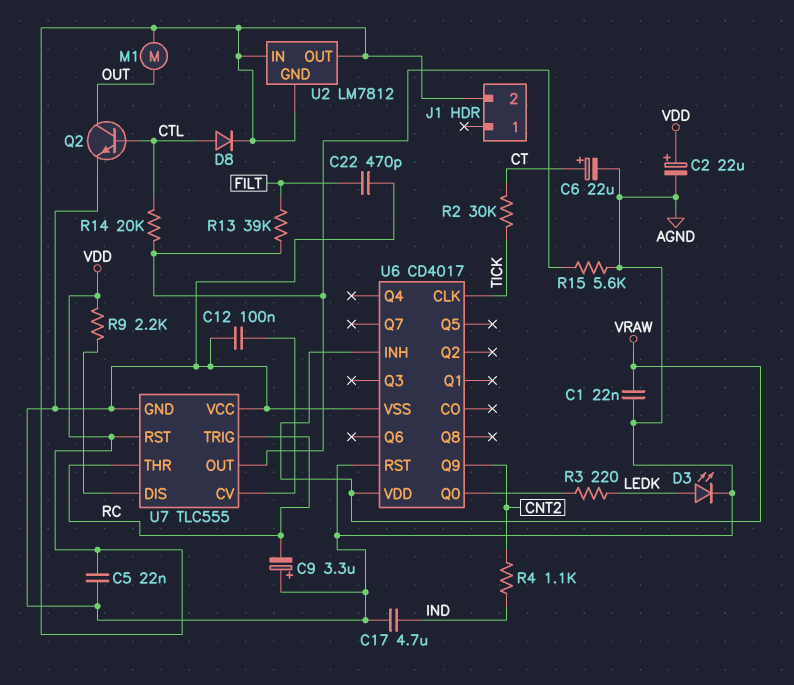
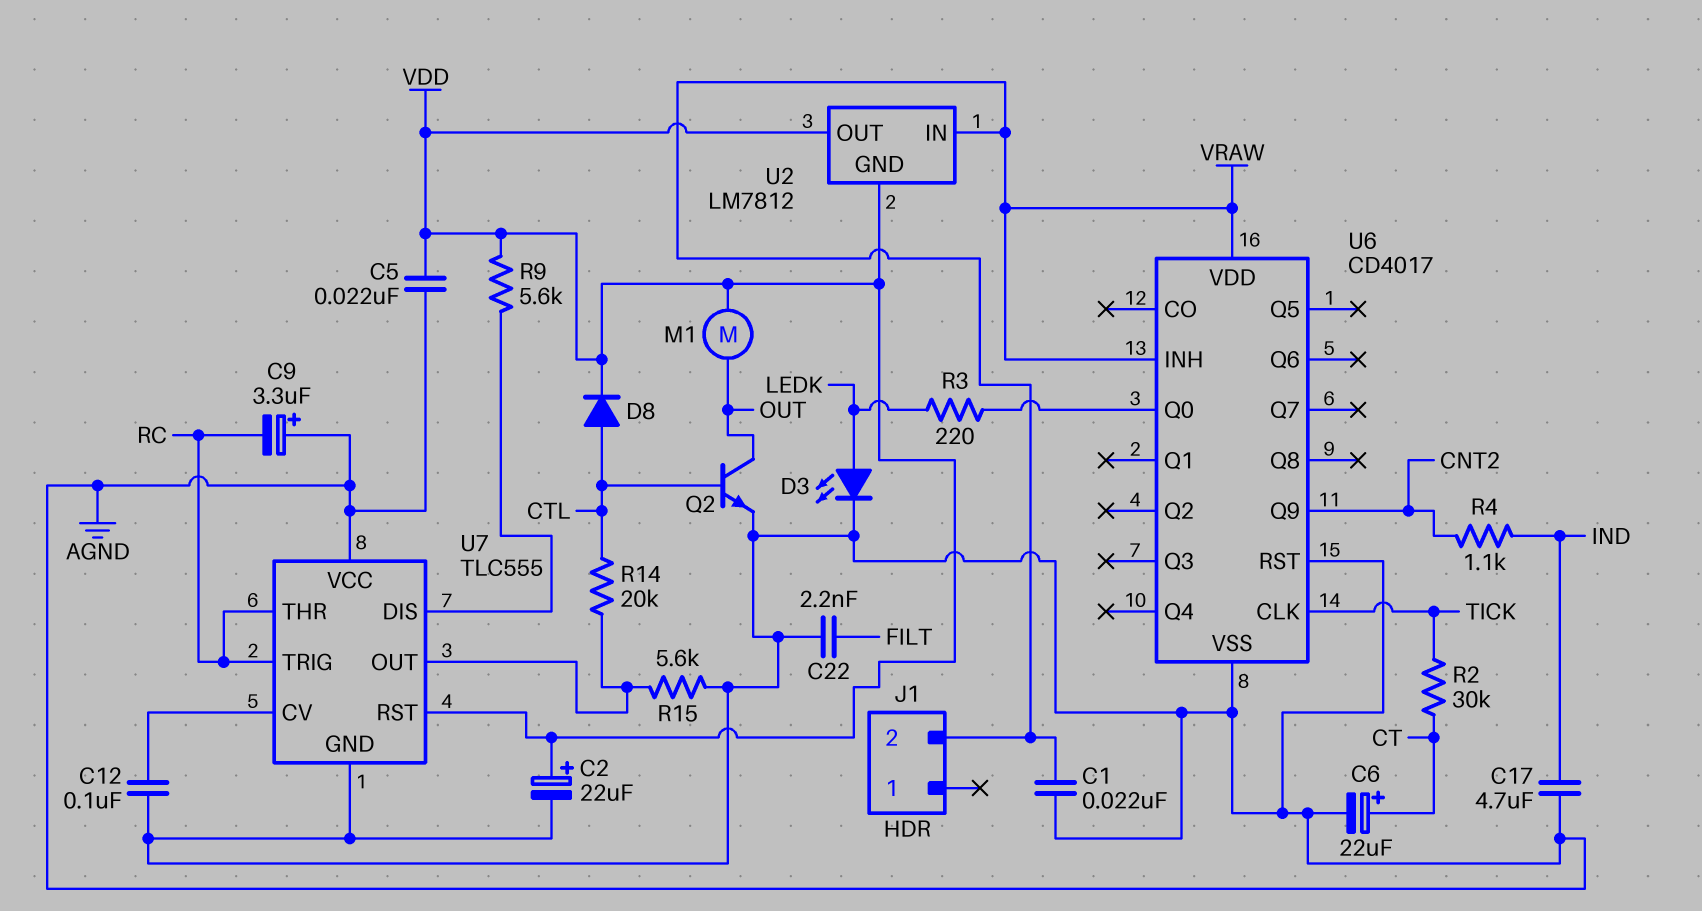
C22: 470pF (AGND, FILT) -> 2.2nF (AGND, FILT)
J1 pin 2: VDD -> VRAW
R9: 2.2k (U7/DIS, VDD) -> 5.6k (U7/DIS, VDD)
R13: 39k (FILT, U7/OUT) -> none
U2 pin IN: VDD -> VRAW

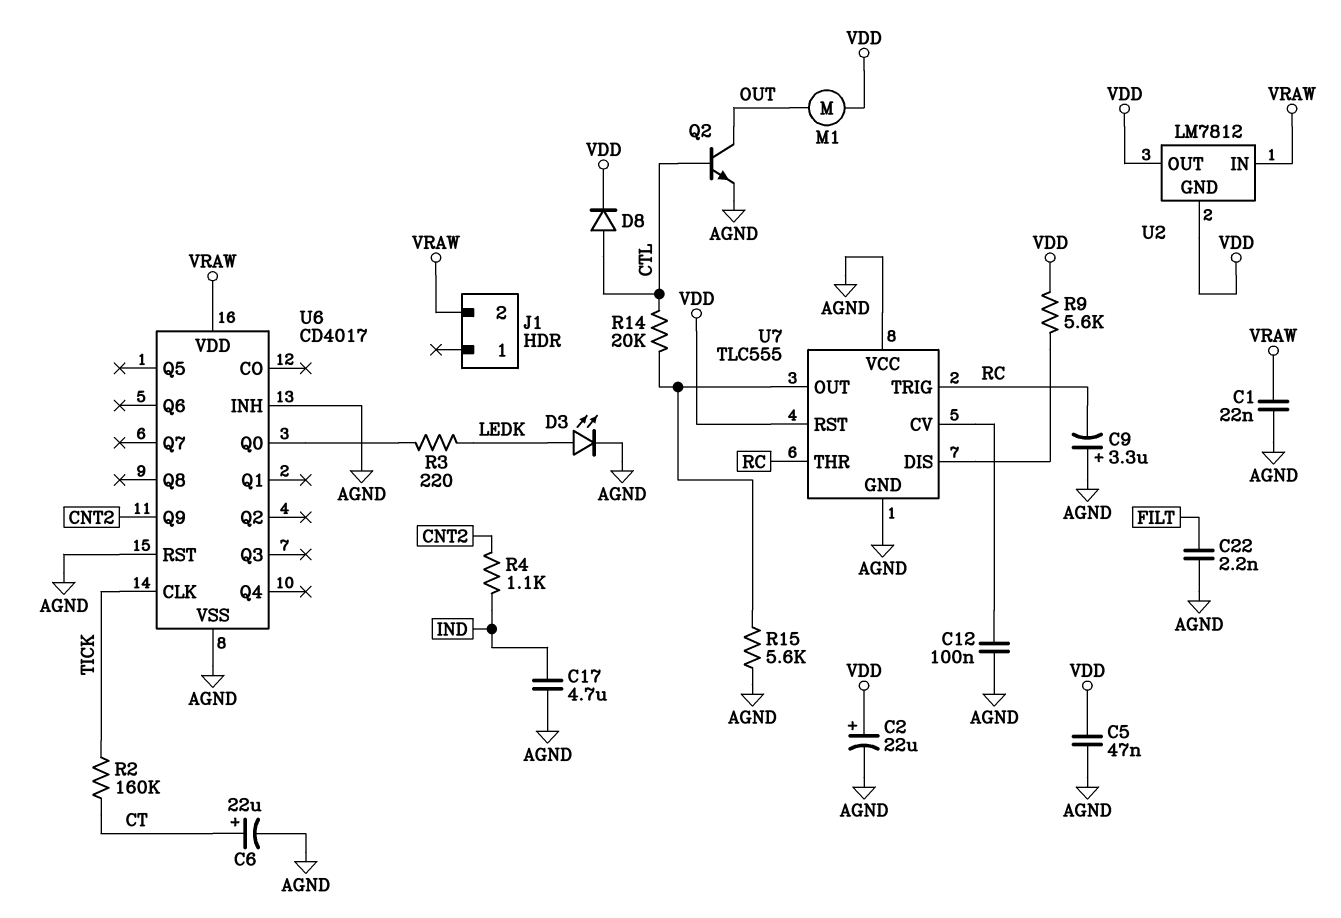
C5: 22nF (AGND, VDD) -> 47nF (AGND, VDD)
R2: 30k (CT, TICK) -> 160k (CT, TICK)
U6 pin INH: VRAW -> AGND

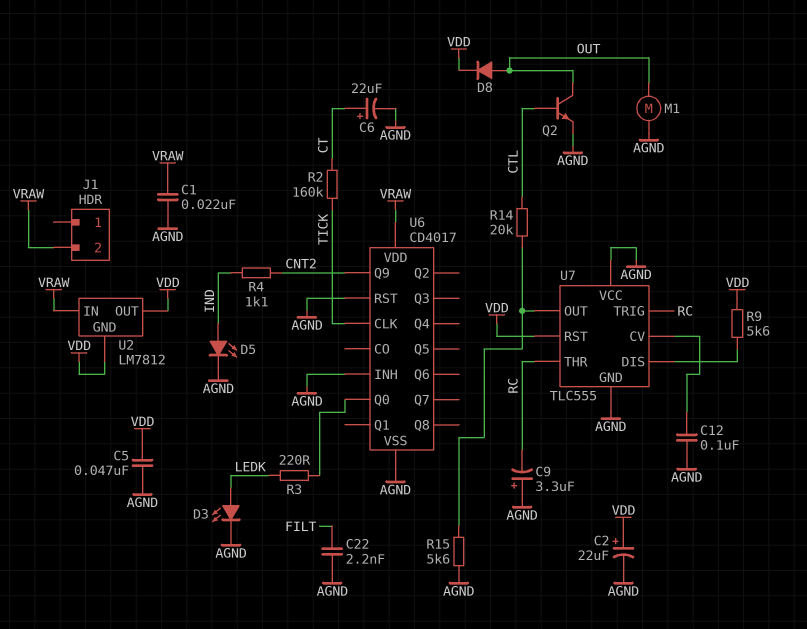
C17: 4.7uF (AGND, IND) -> none
D5: none -> LED (A IND, K AGND)
D8: diode (A CTL, K VDD) -> diode (A OUT, K VDD)
M1: motor (OUT, VDD) -> motor (AGND, OUT)

